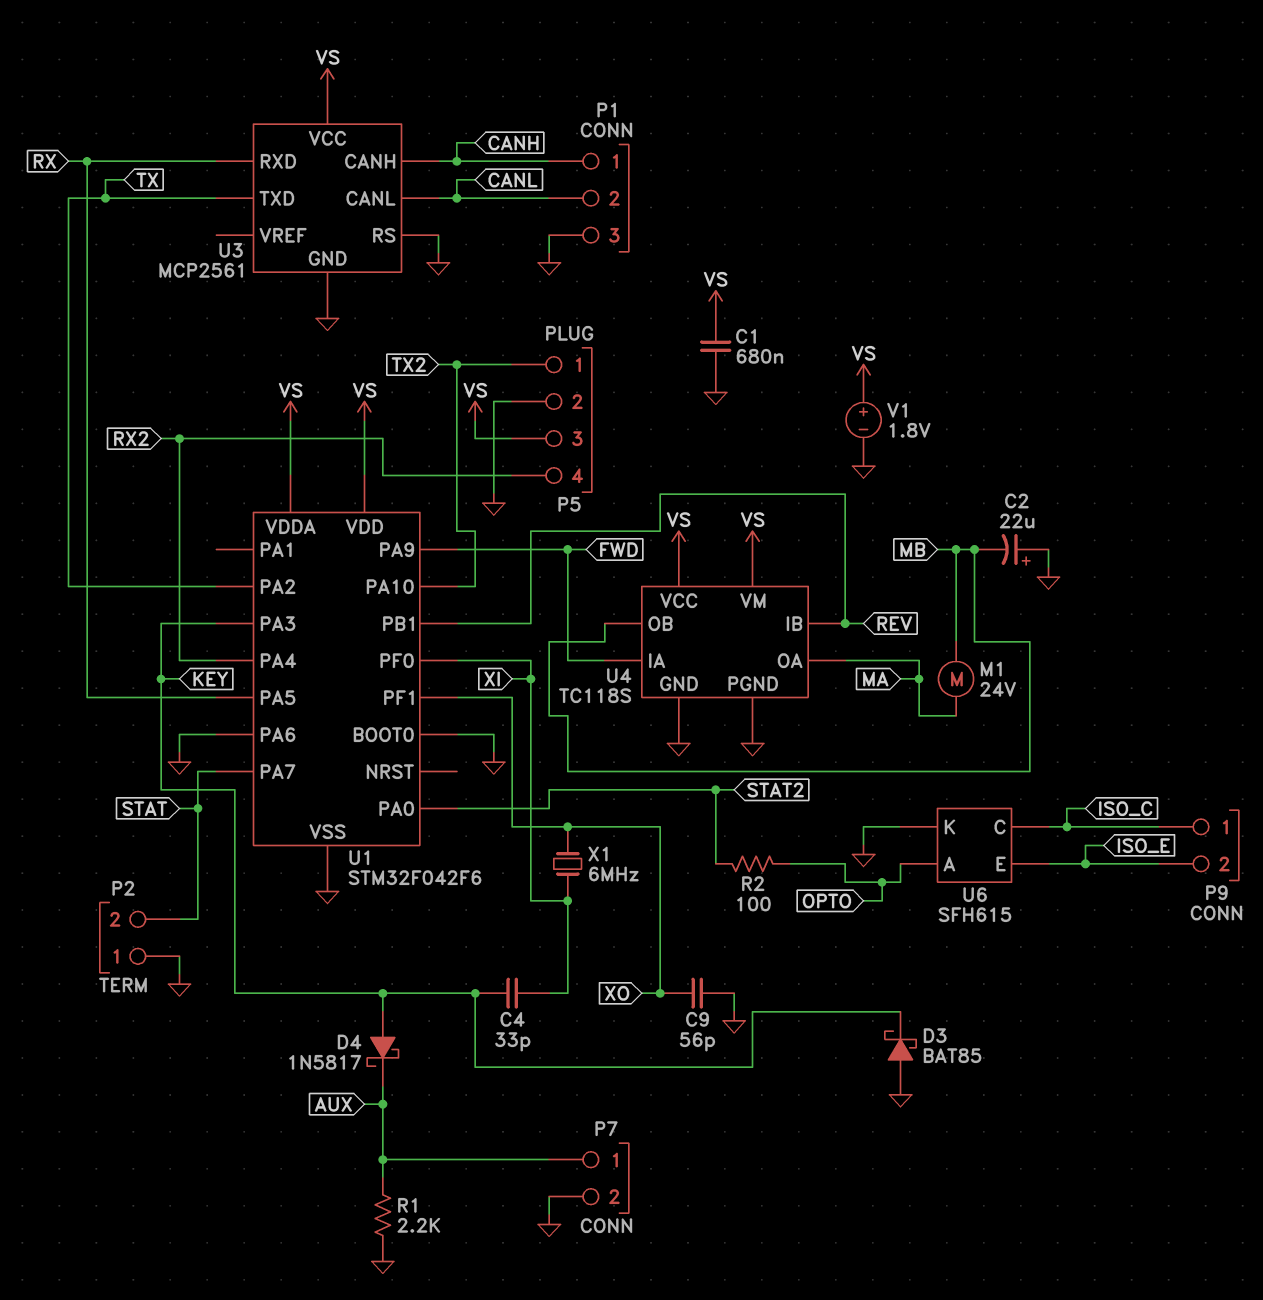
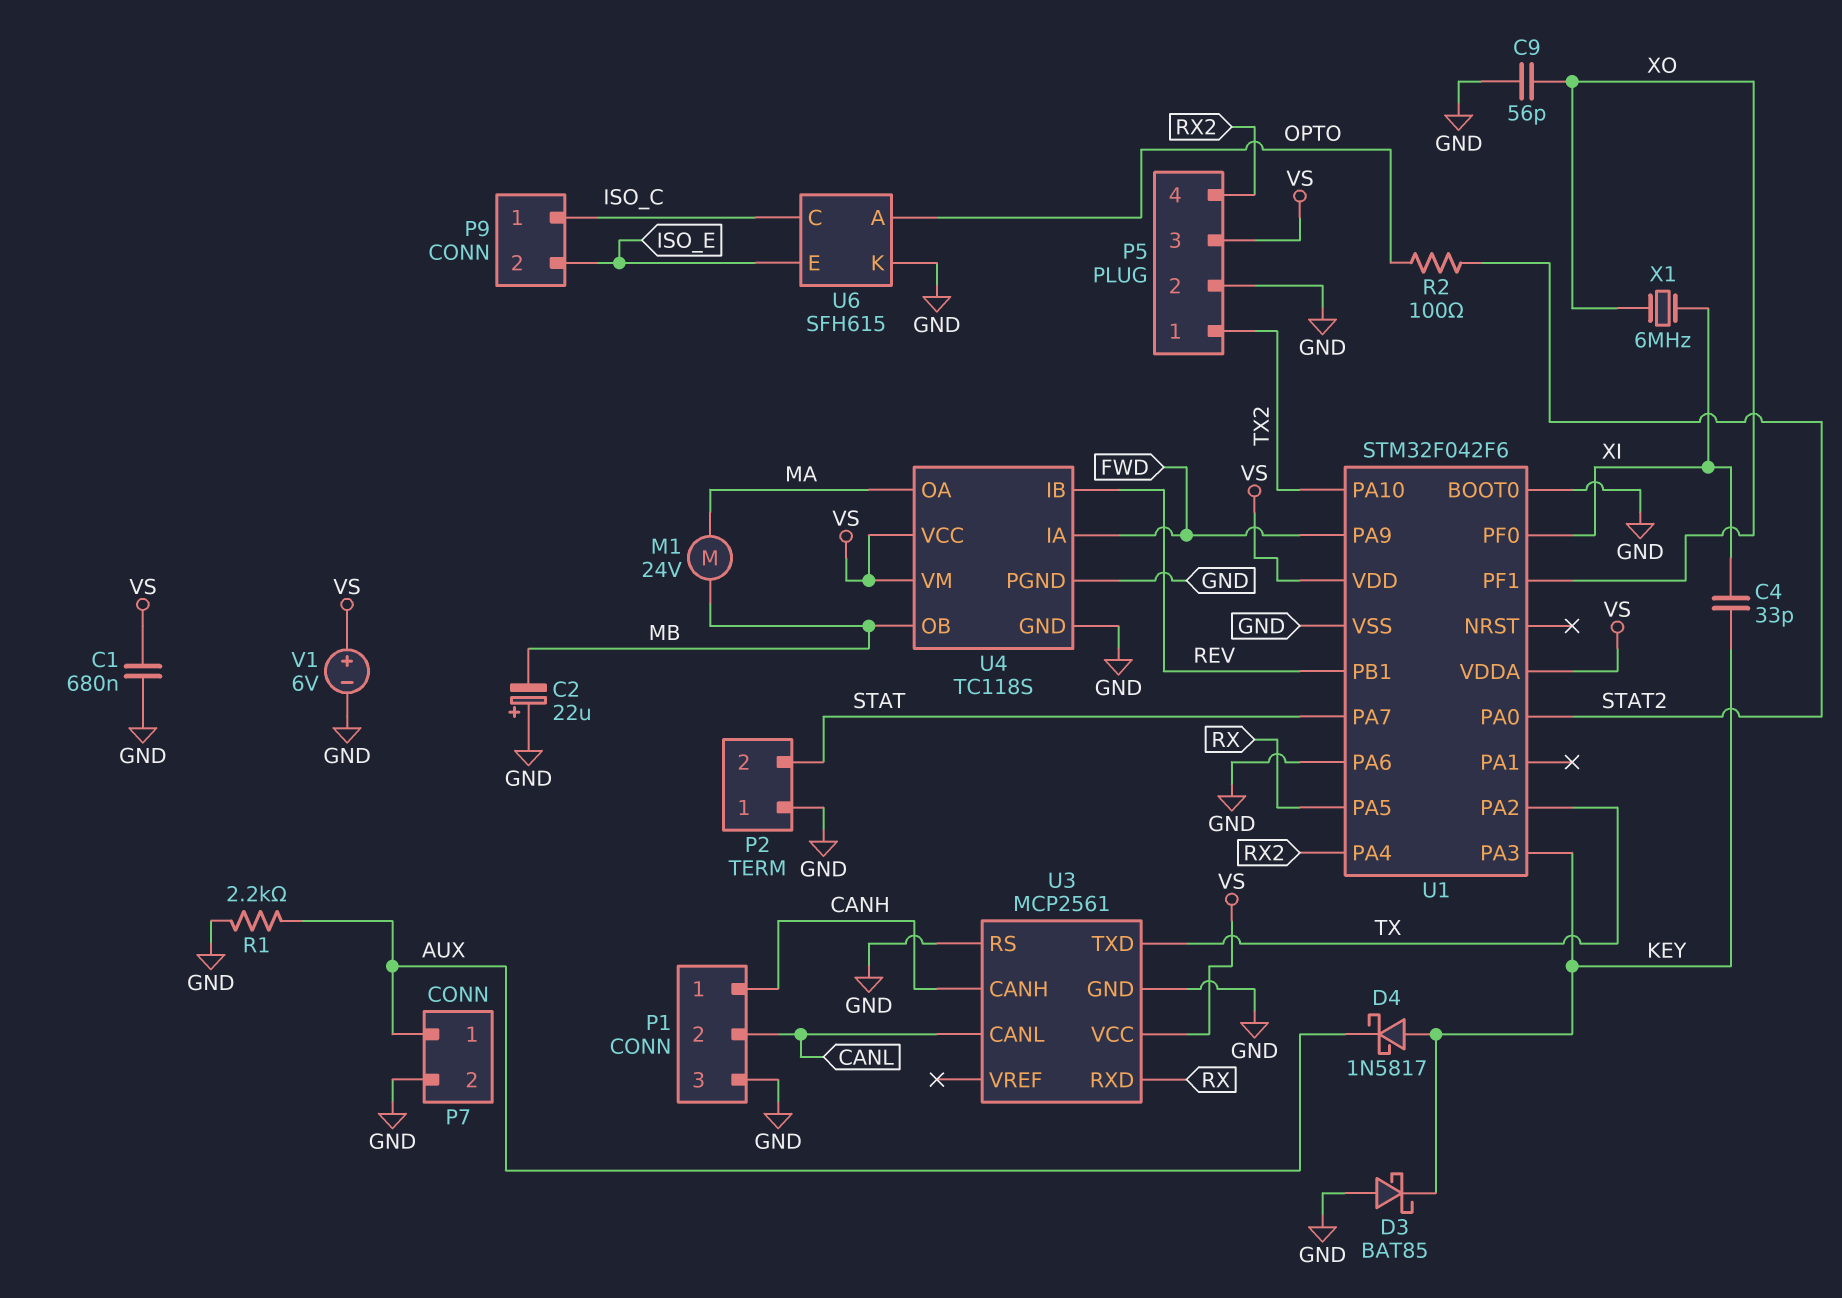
V1: 1.8V (plus VS, minus GND) -> 6V (plus VS, minus GND)

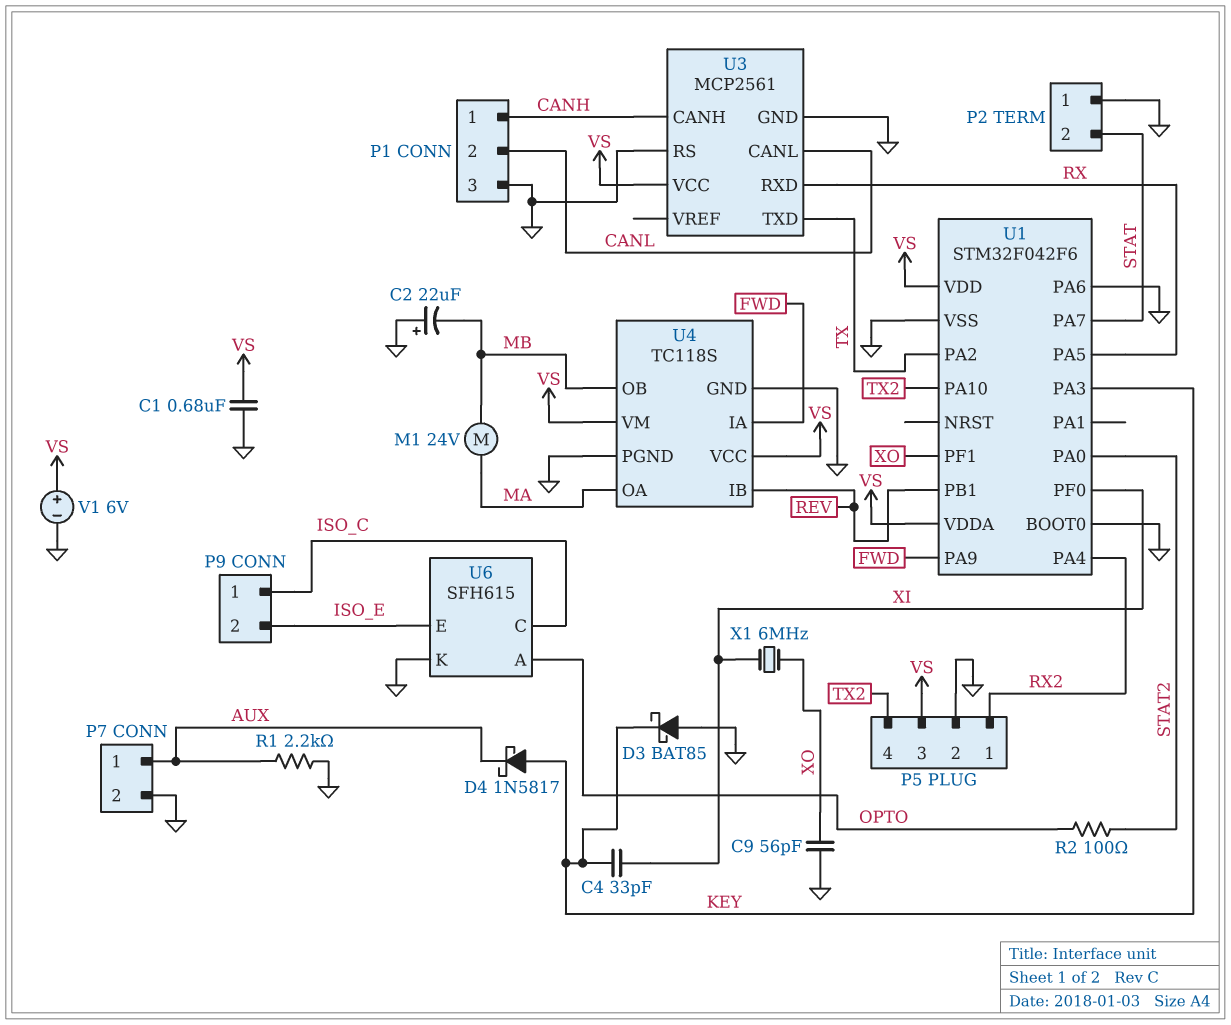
P5 pin 1: TX2 -> RX2
P5 pin 4: RX2 -> TX2

